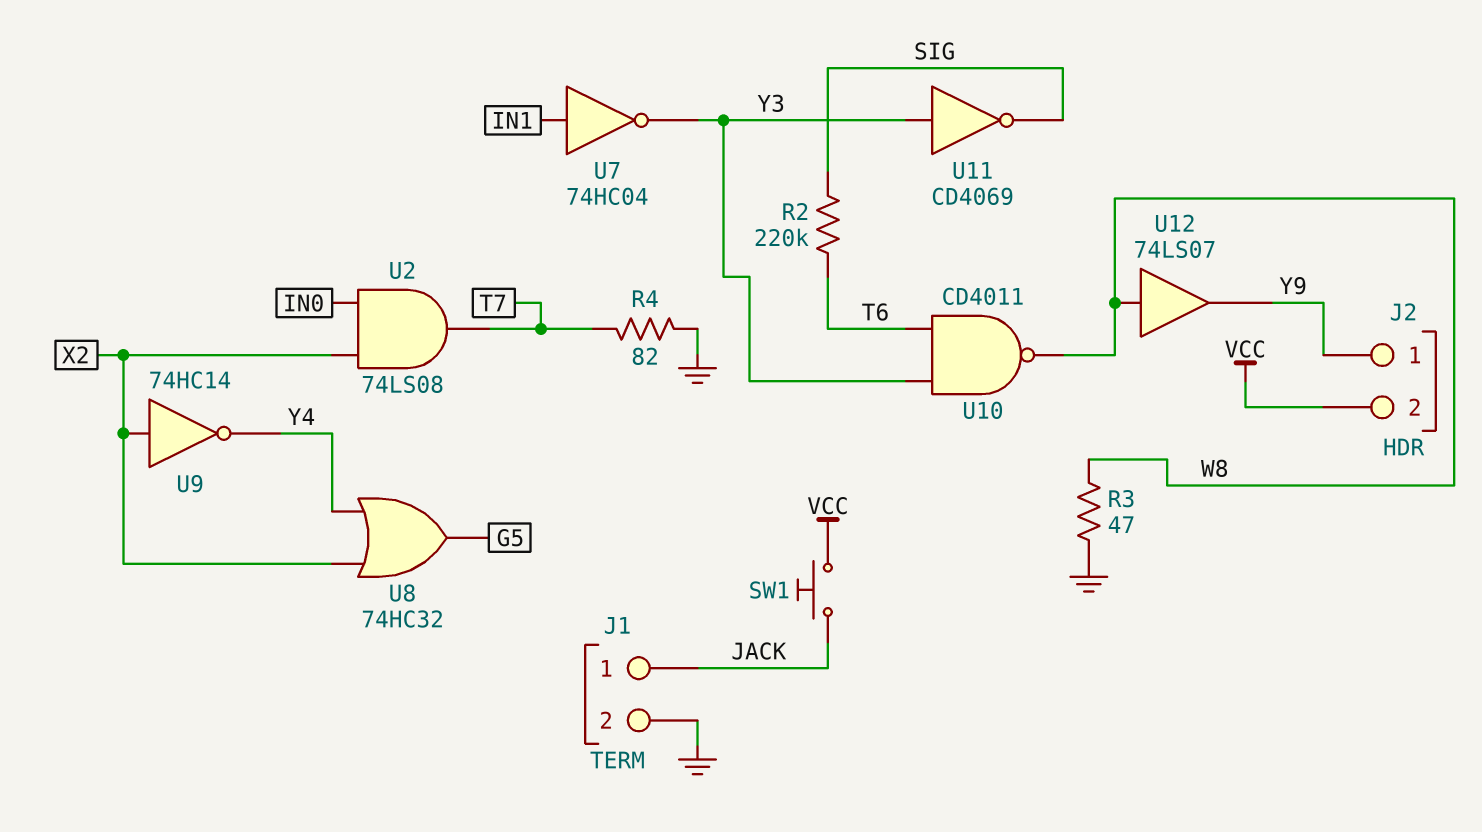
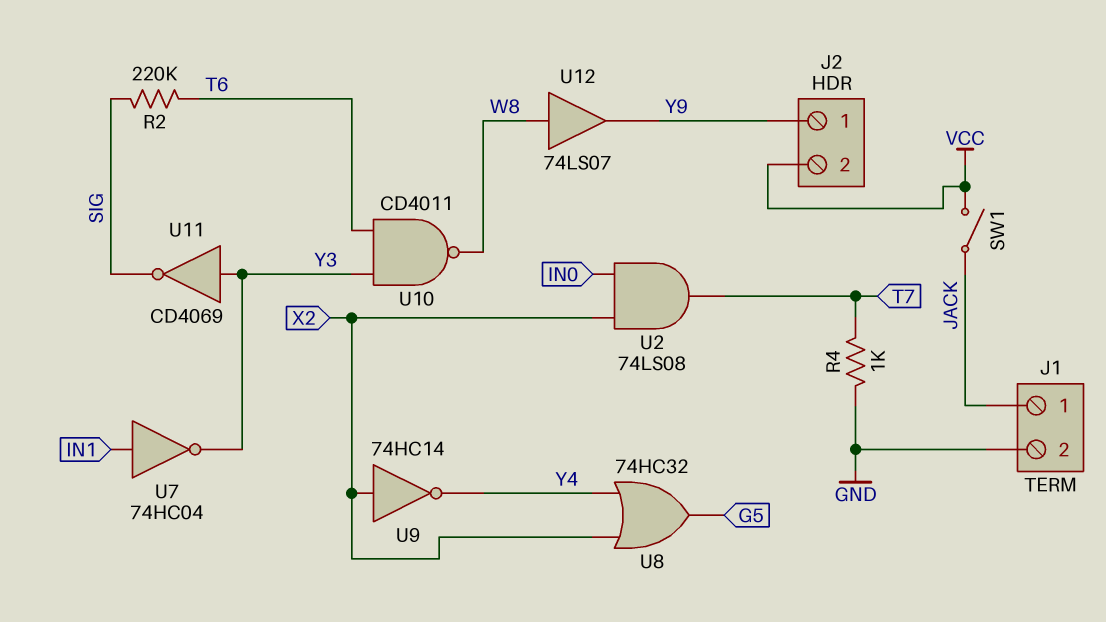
R3: 47 (GND, W8) -> none
R4: 82 (GND, T7) -> 1k (GND, T7)
SW1: button (JACK, VCC) -> switch (JACK, VCC)

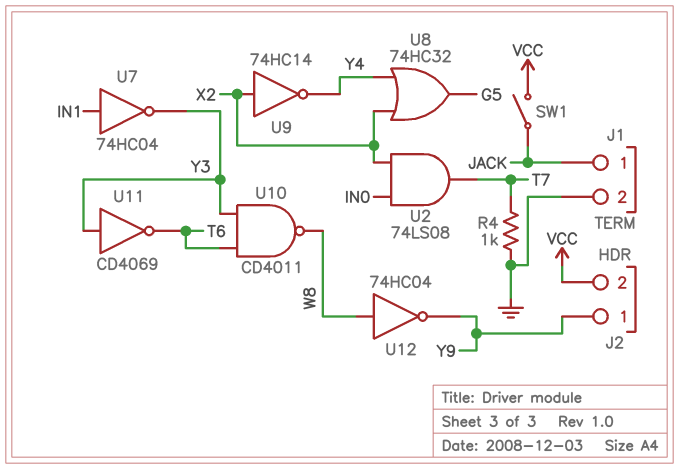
R2: 220k (SIG, T6) -> none
U11: NOT CD4069 (in Y3, out SIG) -> NOT CD4069 (in Y3, out T6)
U12: buffer 74LS07 (in W8, out Y9) -> NOT 74HC04 (in W8, out Y9)

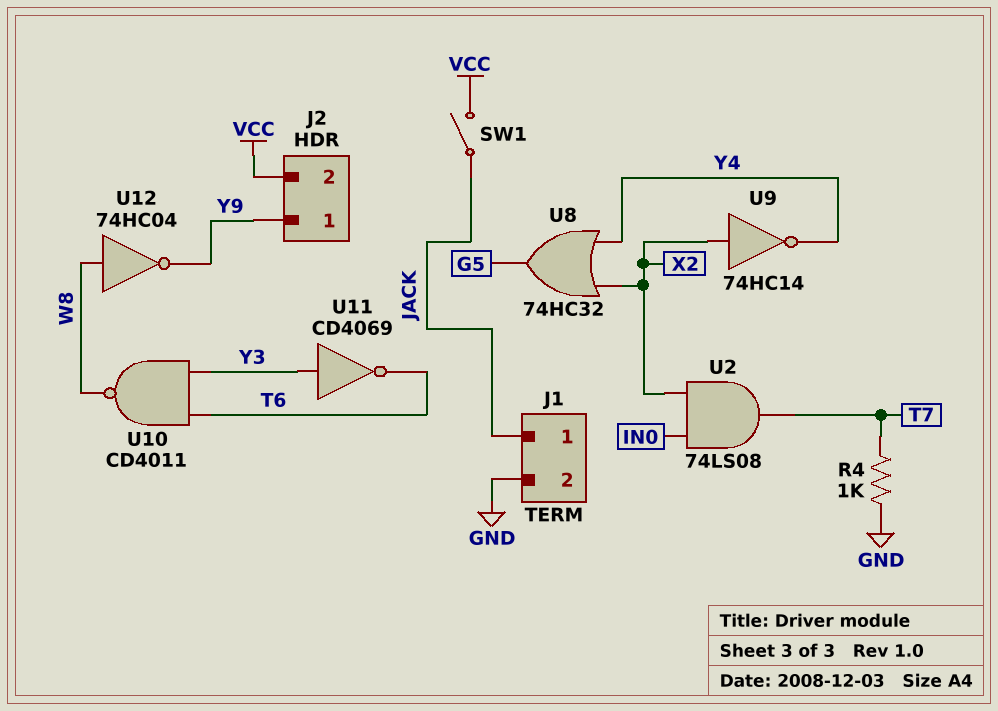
U7: NOT 74HC04 (in IN1, out Y3) -> none

